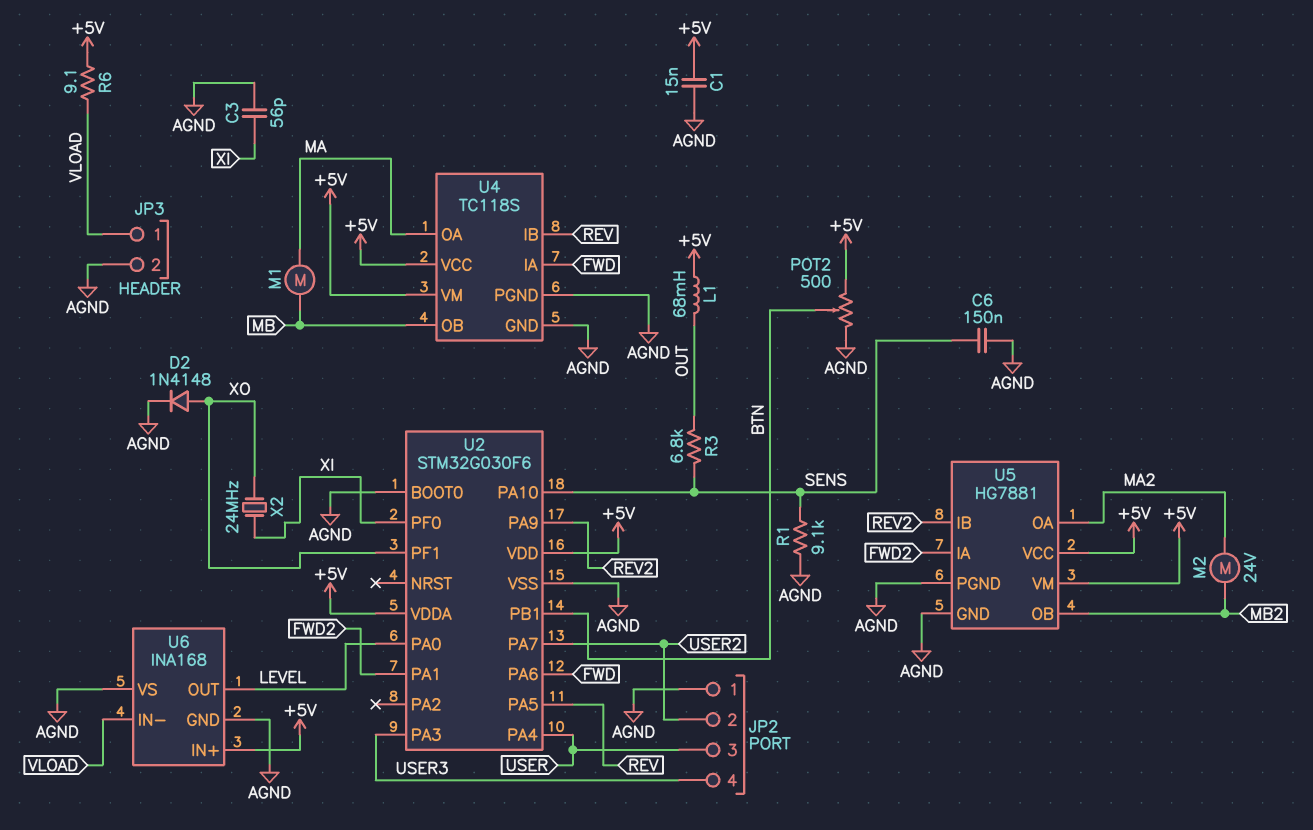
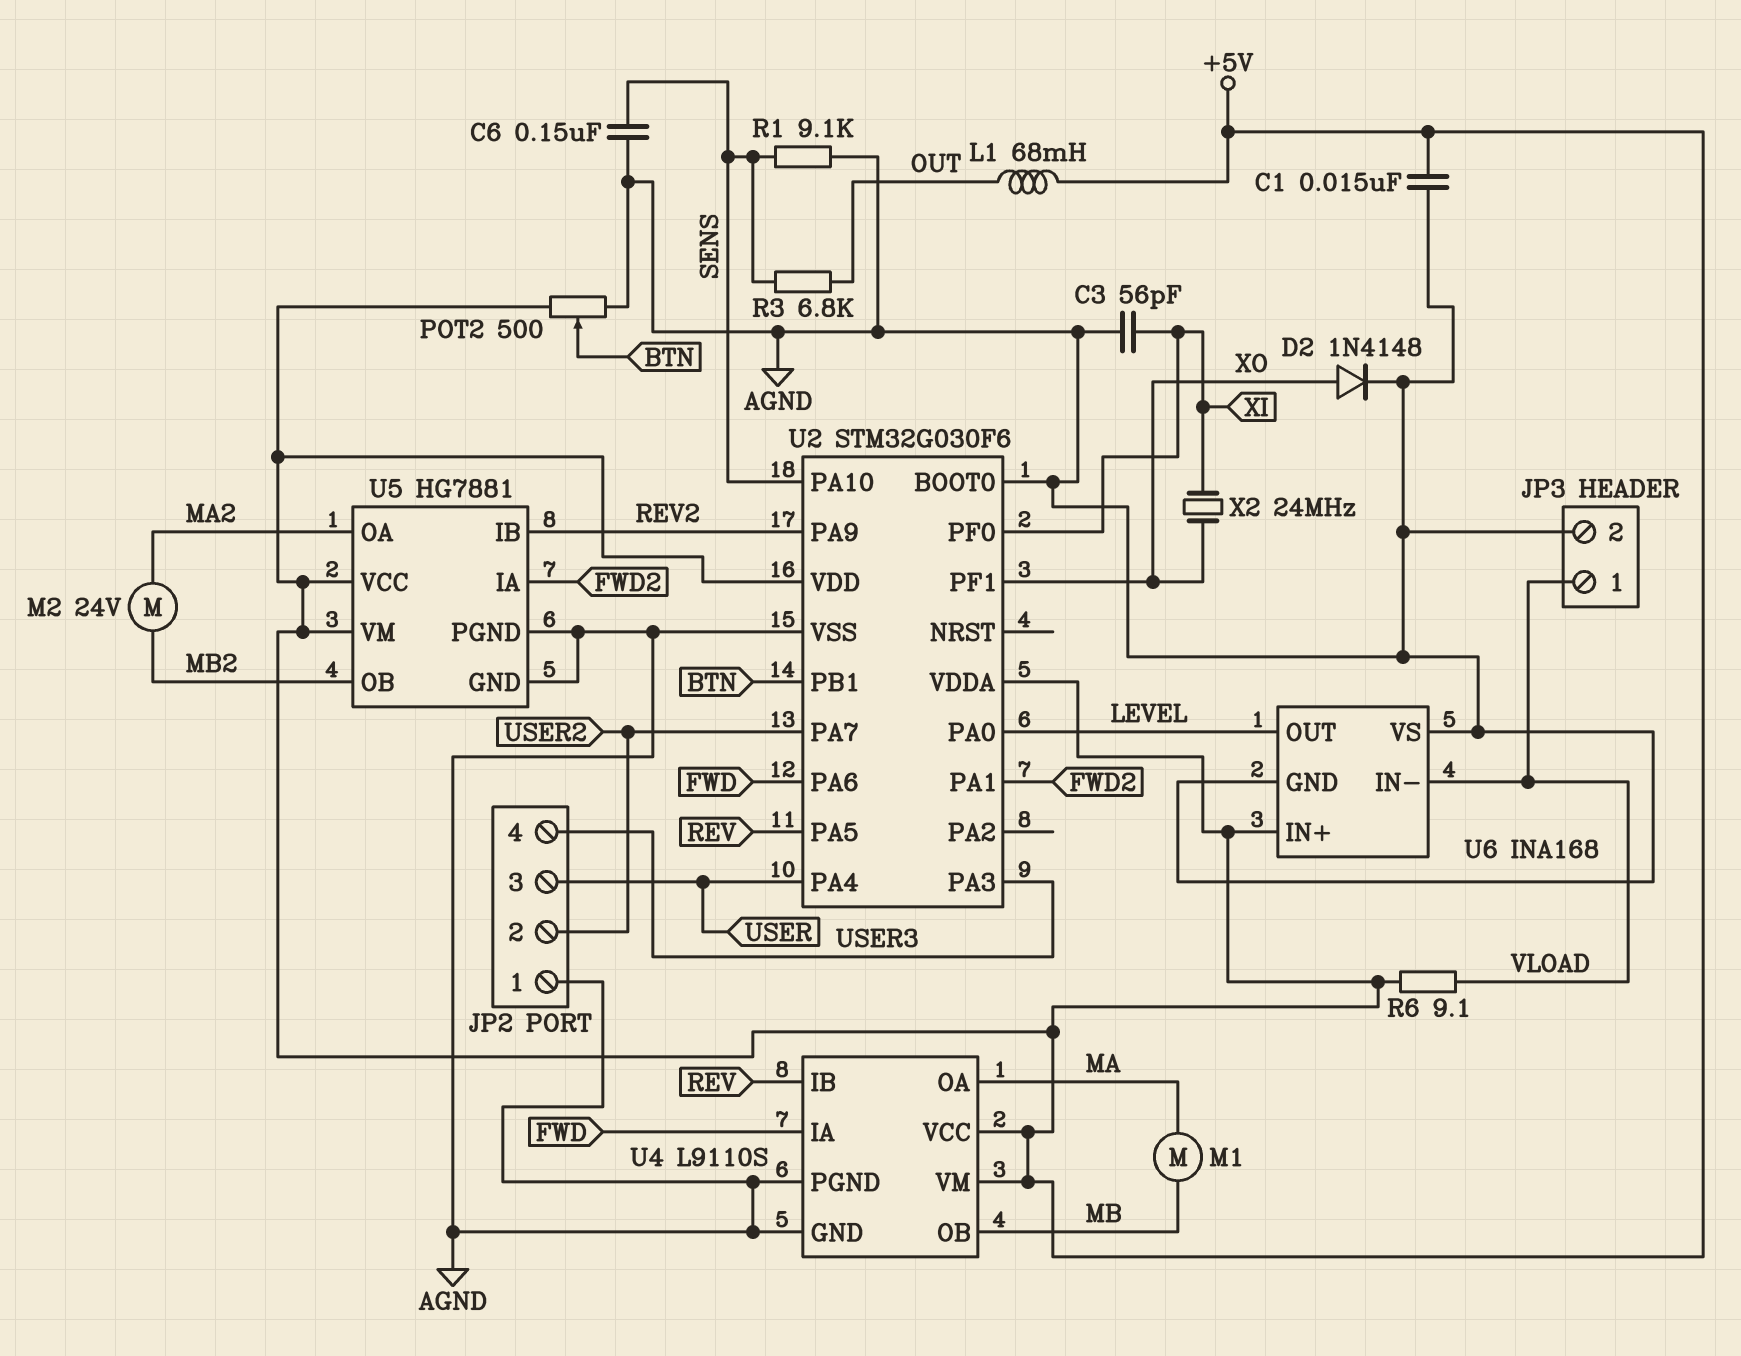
U4: TC118S -> L9110S

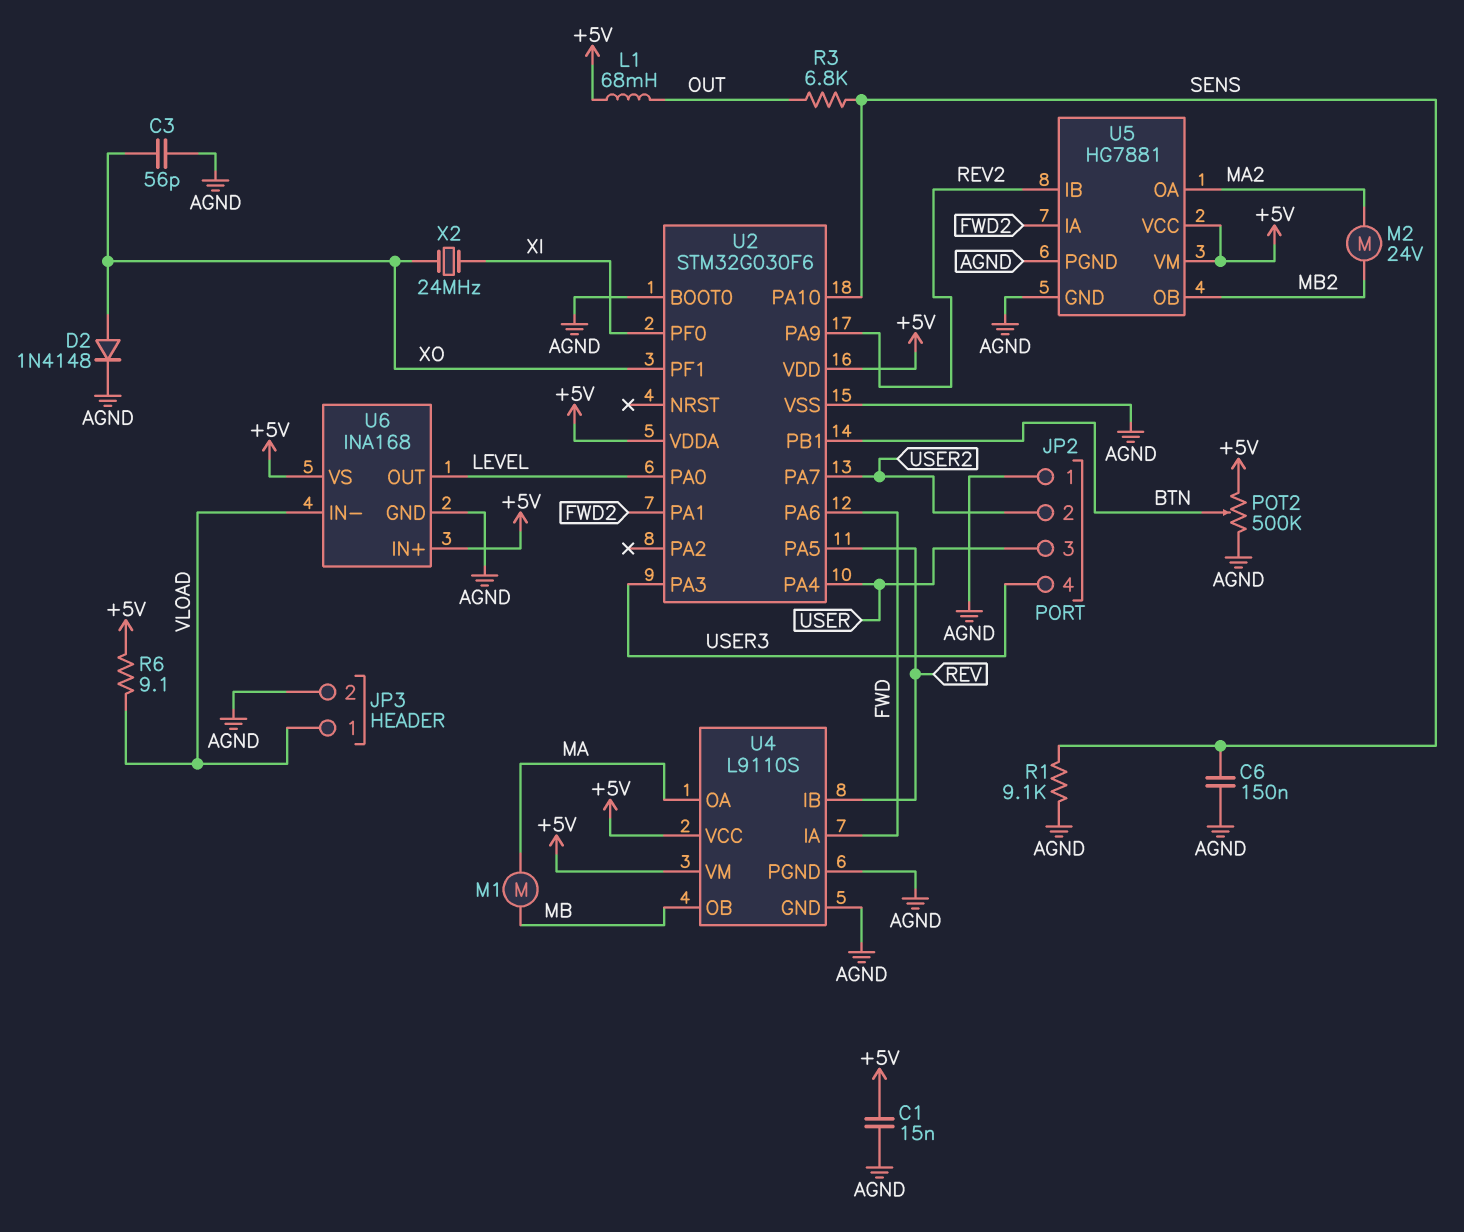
C3: 56pF (AGND, XI) -> 56pF (AGND, XO)
POT2: 500 (+5V, AGND, wiper BTN) -> 500k (+5V, AGND, wiper BTN)
U6 pin VS: AGND -> +5V

